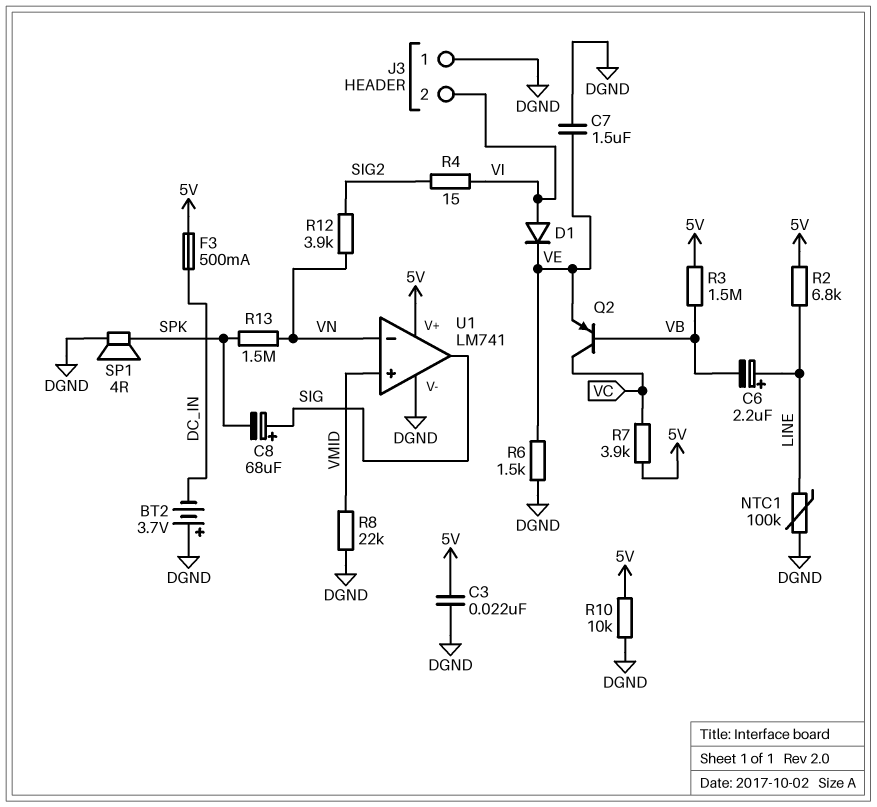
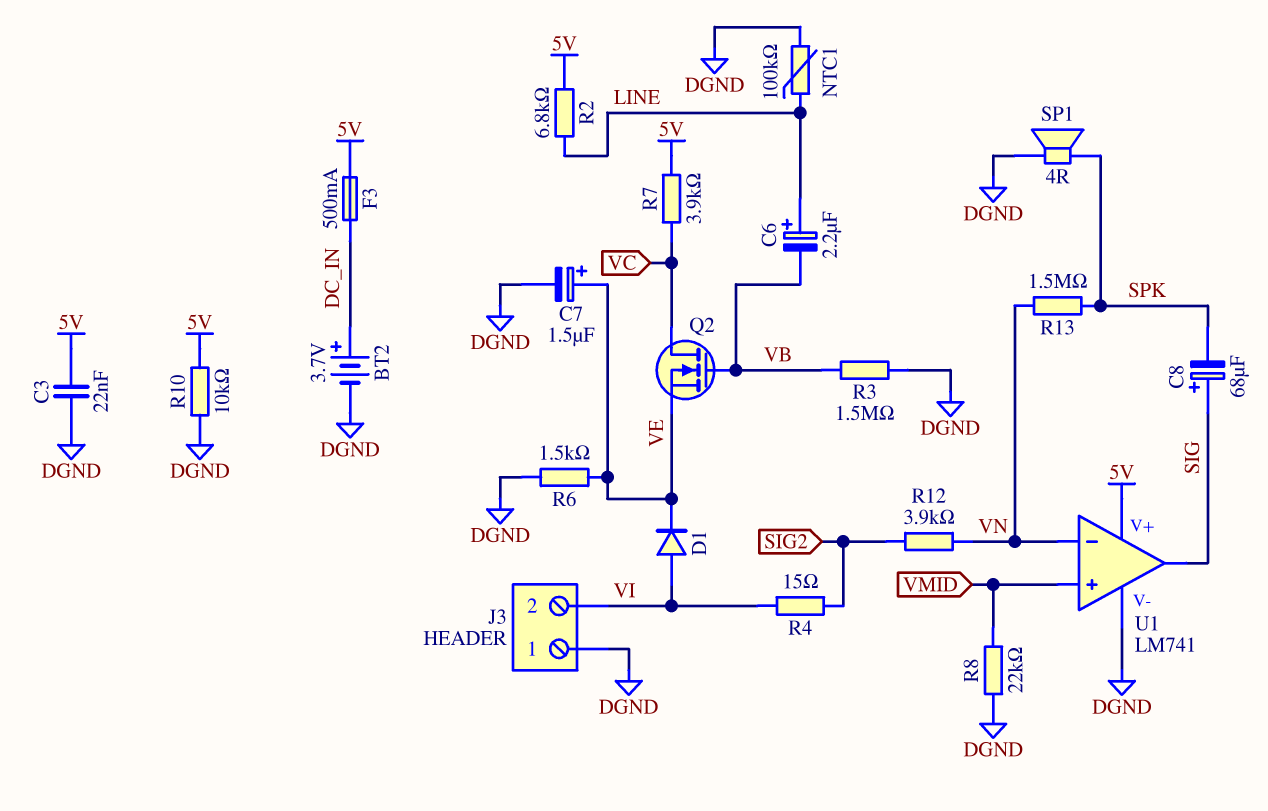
BT2: 3.7V (plus DGND, minus DC_IN) -> 3.7V (plus DC_IN, minus DGND)
C7: 1.5uF (DGND, VE) -> 1.5uF (plus VE, minus DGND)
Q2: PNP (B VB, C VC, E VE) -> NMOS (G VB, D VC, S VE)
R3: 1.5M (5V, VB) -> 1.5M (DGND, VB)

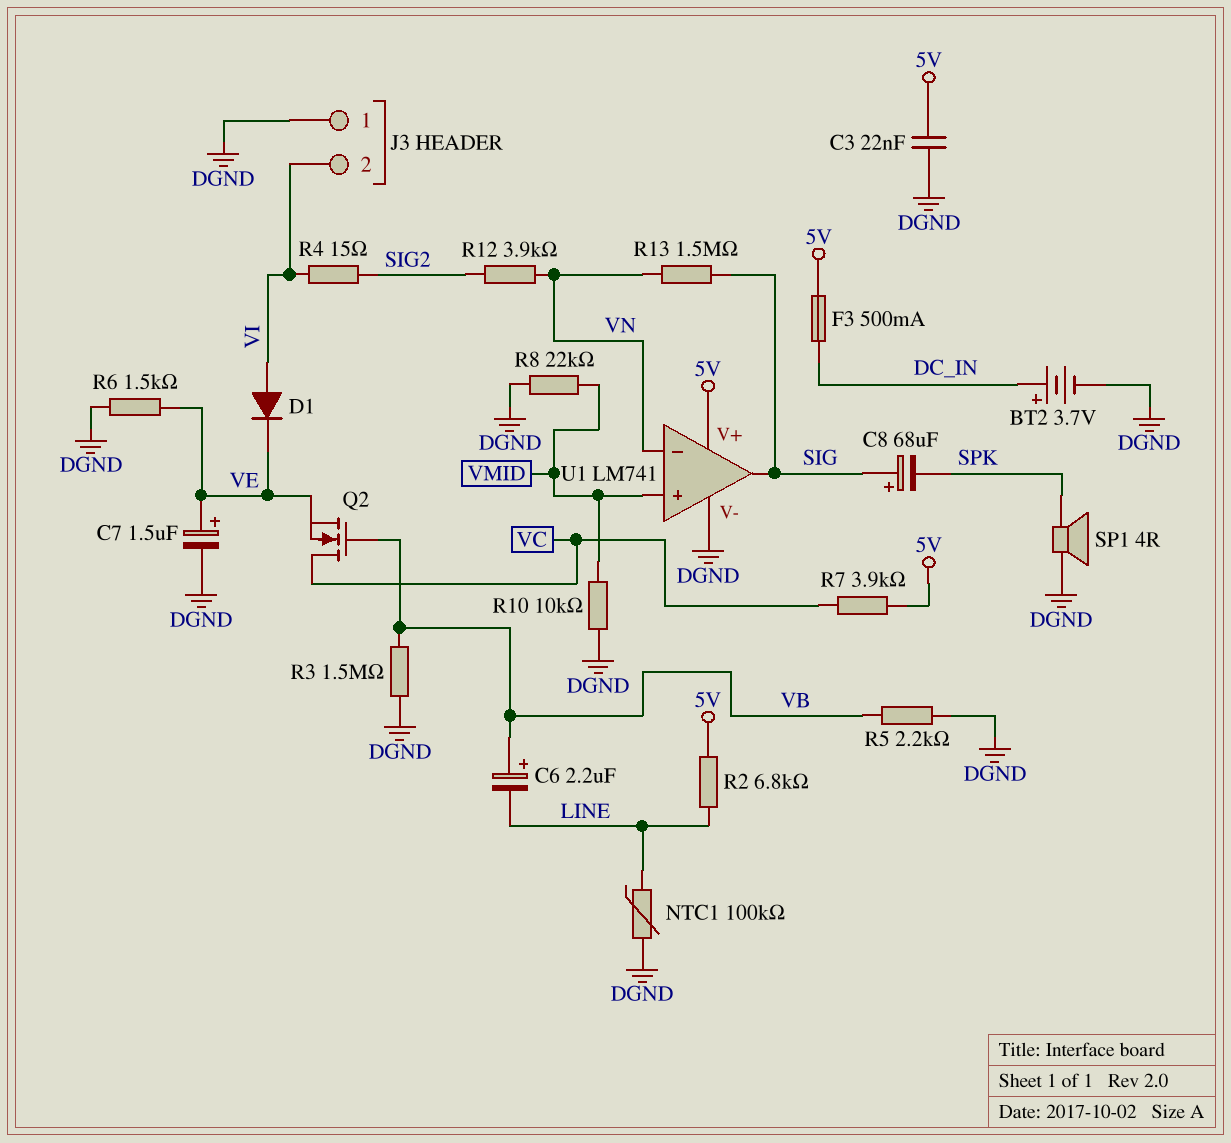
C6: 2.2uF (plus LINE, minus VB) -> 2.2uF (plus VB, minus LINE)
R5: none -> 2.2k (DGND, VB)
R10: 10k (5V, DGND) -> 10k (DGND, VMID)
R13: 1.5M (SPK, VN) -> 1.5M (SIG, VN)

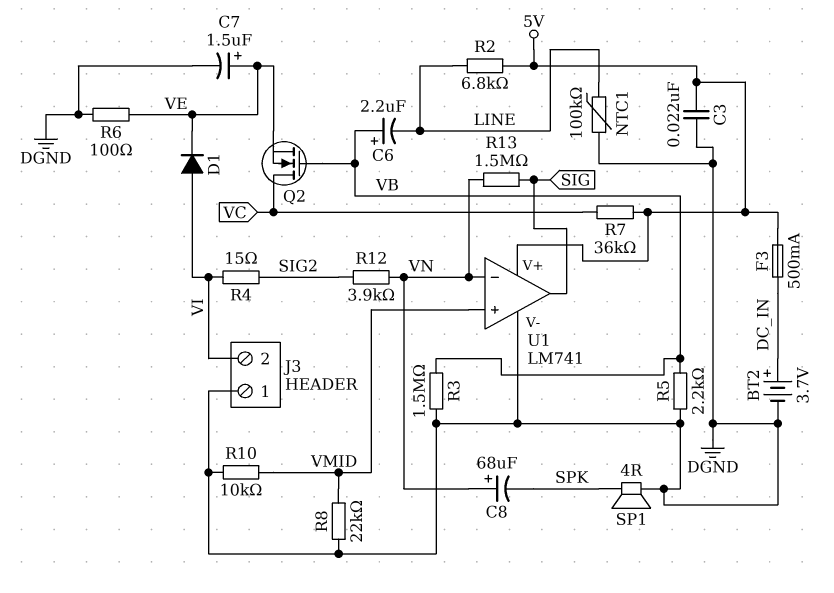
C8: 68uF (plus SIG, minus SPK) -> 68uF (plus VN, minus SPK)
R6: 1.5k (DGND, VE) -> 100 (DGND, VE)
R7: 3.9k (5V, VC) -> 36k (5V, VC)

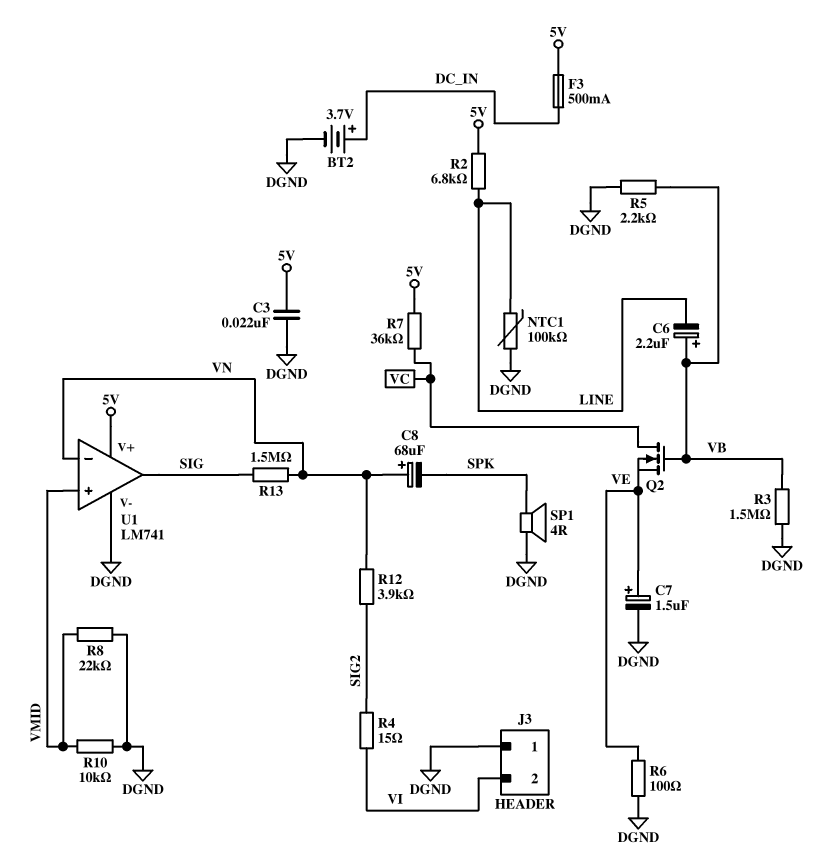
D1: diode (A VI, K VE) -> none

